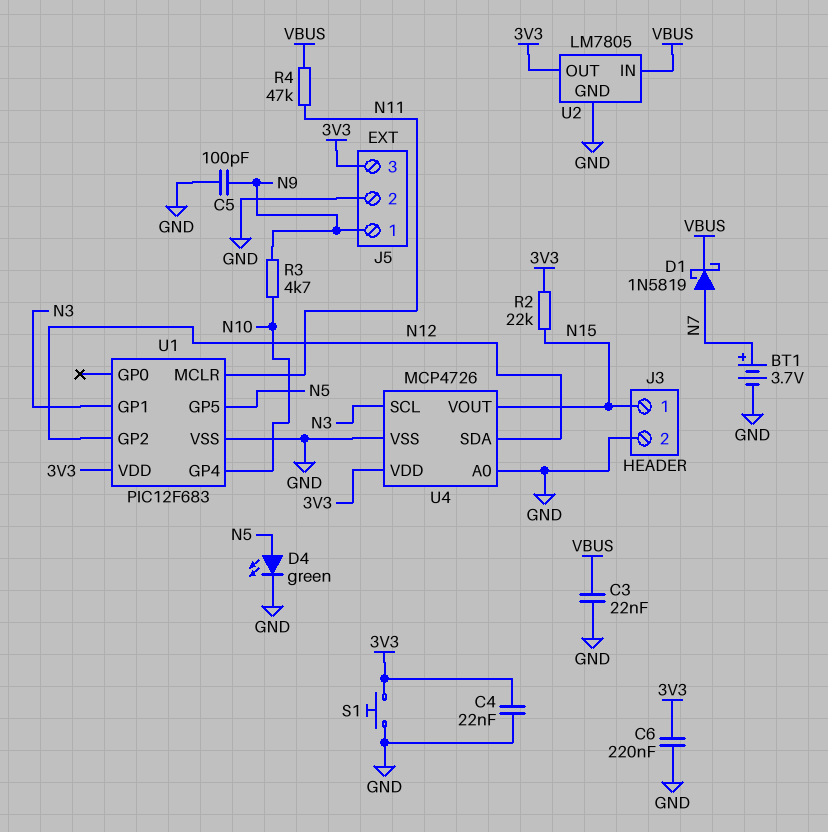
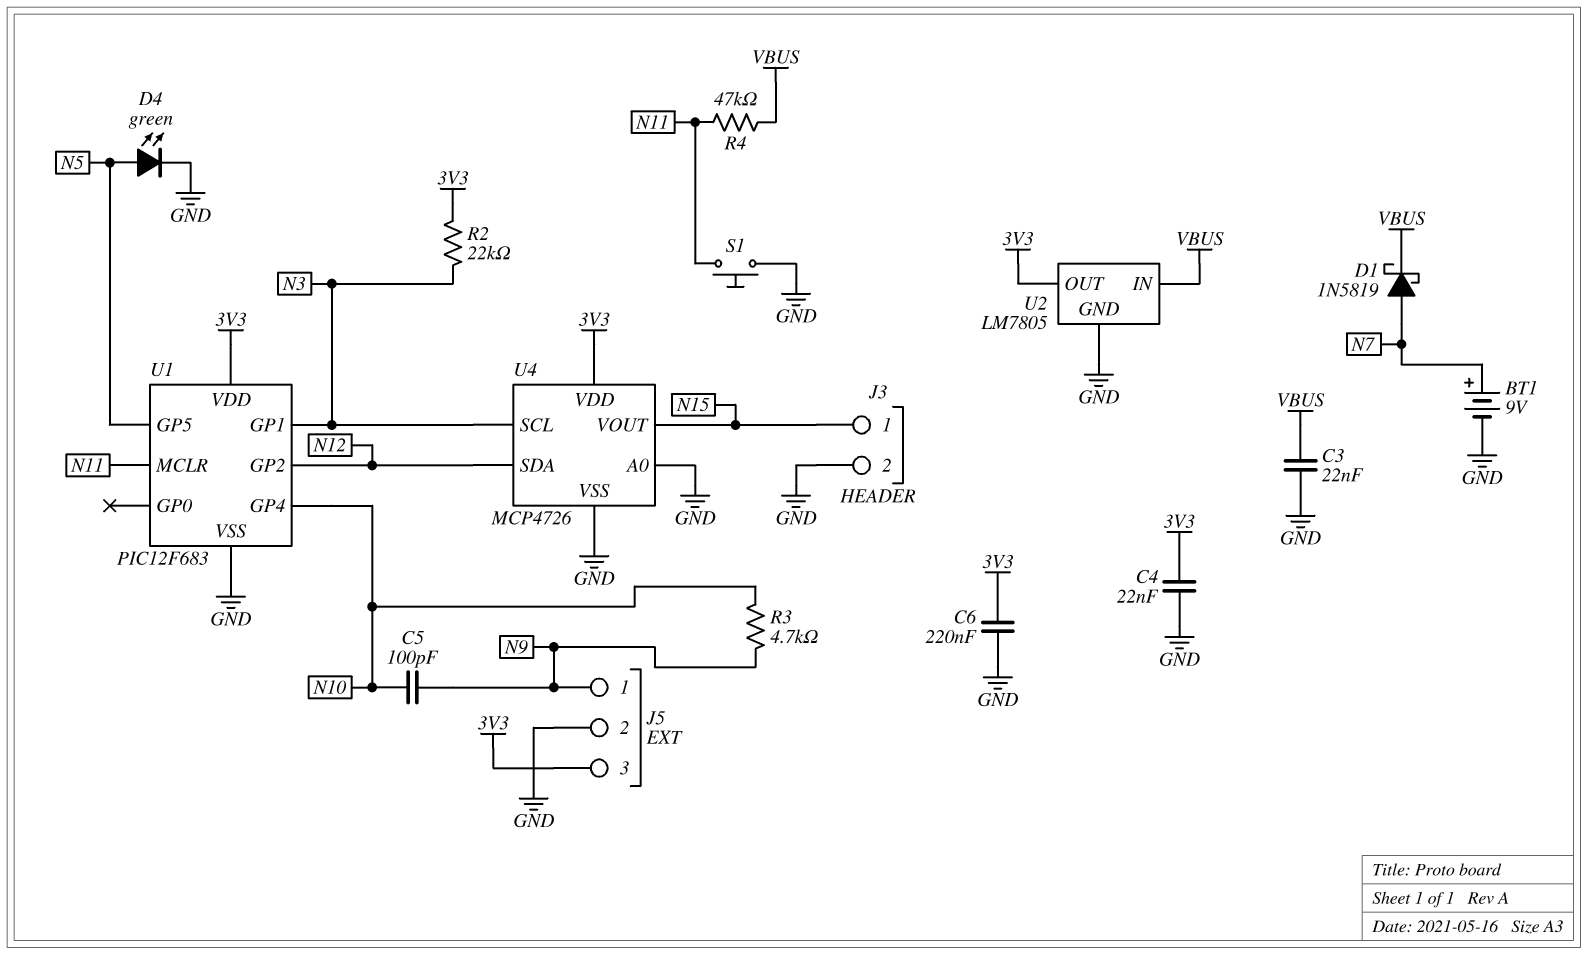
BT1: 3.7V (plus N7, minus GND) -> 9V (plus N7, minus GND)
C5: 100pF (GND, N9) -> 100pF (N9, N10)
R2: 22k (3V3, N15) -> 22k (3V3, N3)
S1: button (3V3, GND) -> button (GND, N11)

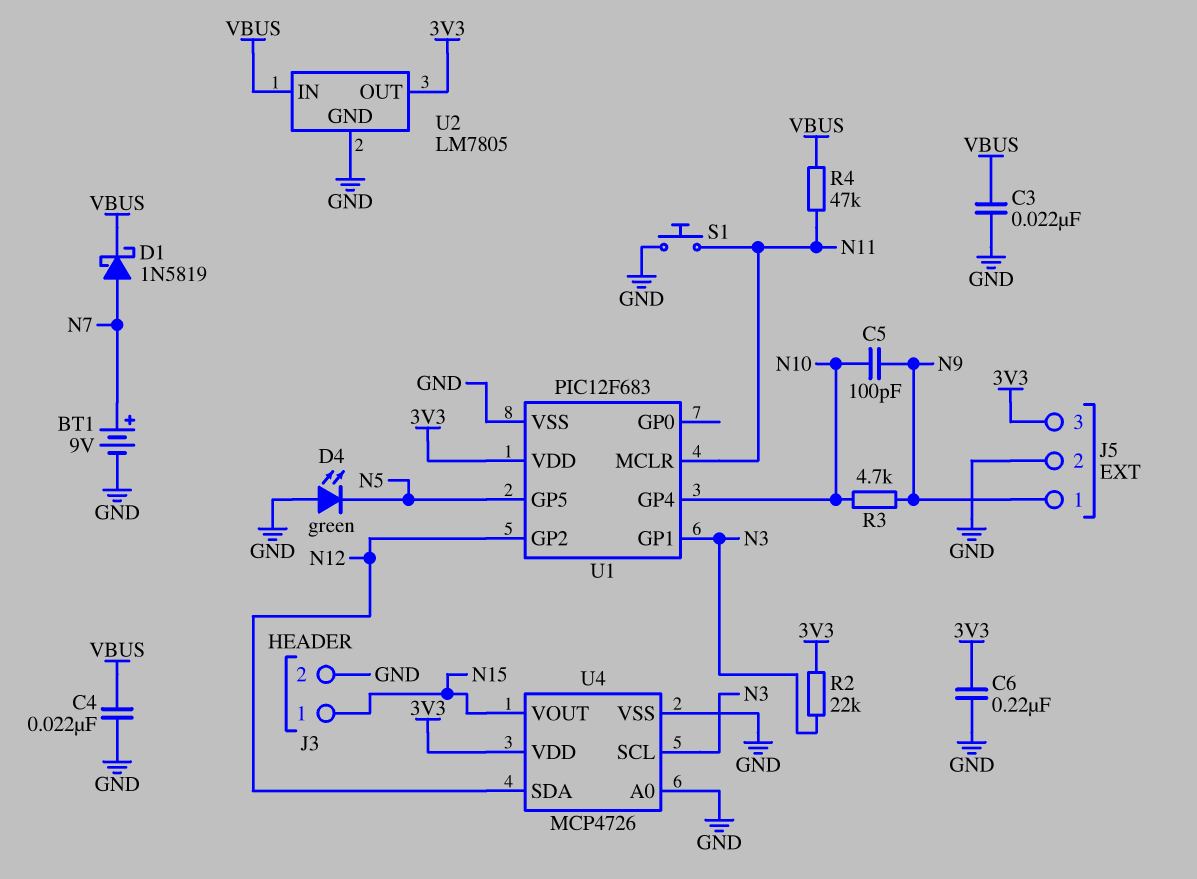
C4: 22nF (3V3, GND) -> 22nF (GND, VBUS)
D4: LED green (A N5, K GND) -> LED green (A GND, K N5)

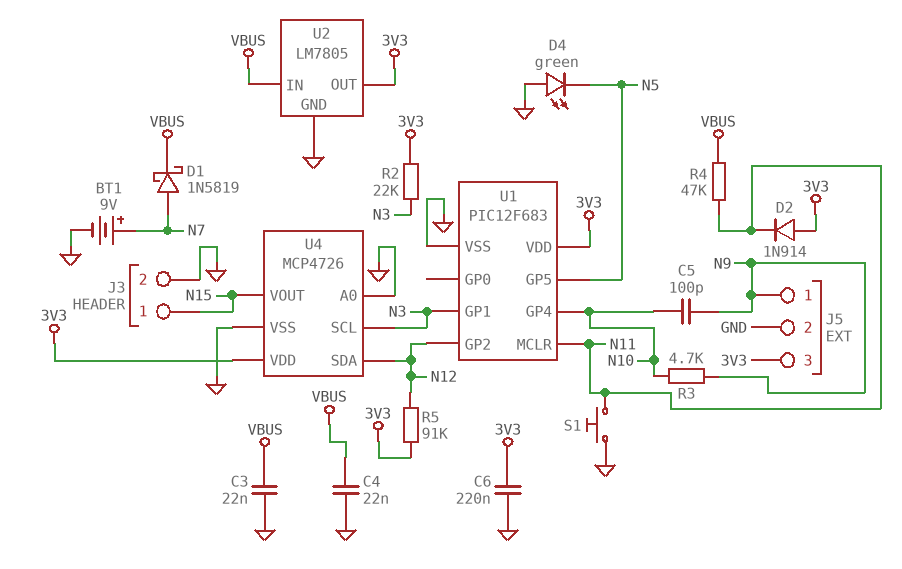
D2: none -> diode 1N914 (A 3V3, K N11)
R5: none -> 91k (3V3, N12)

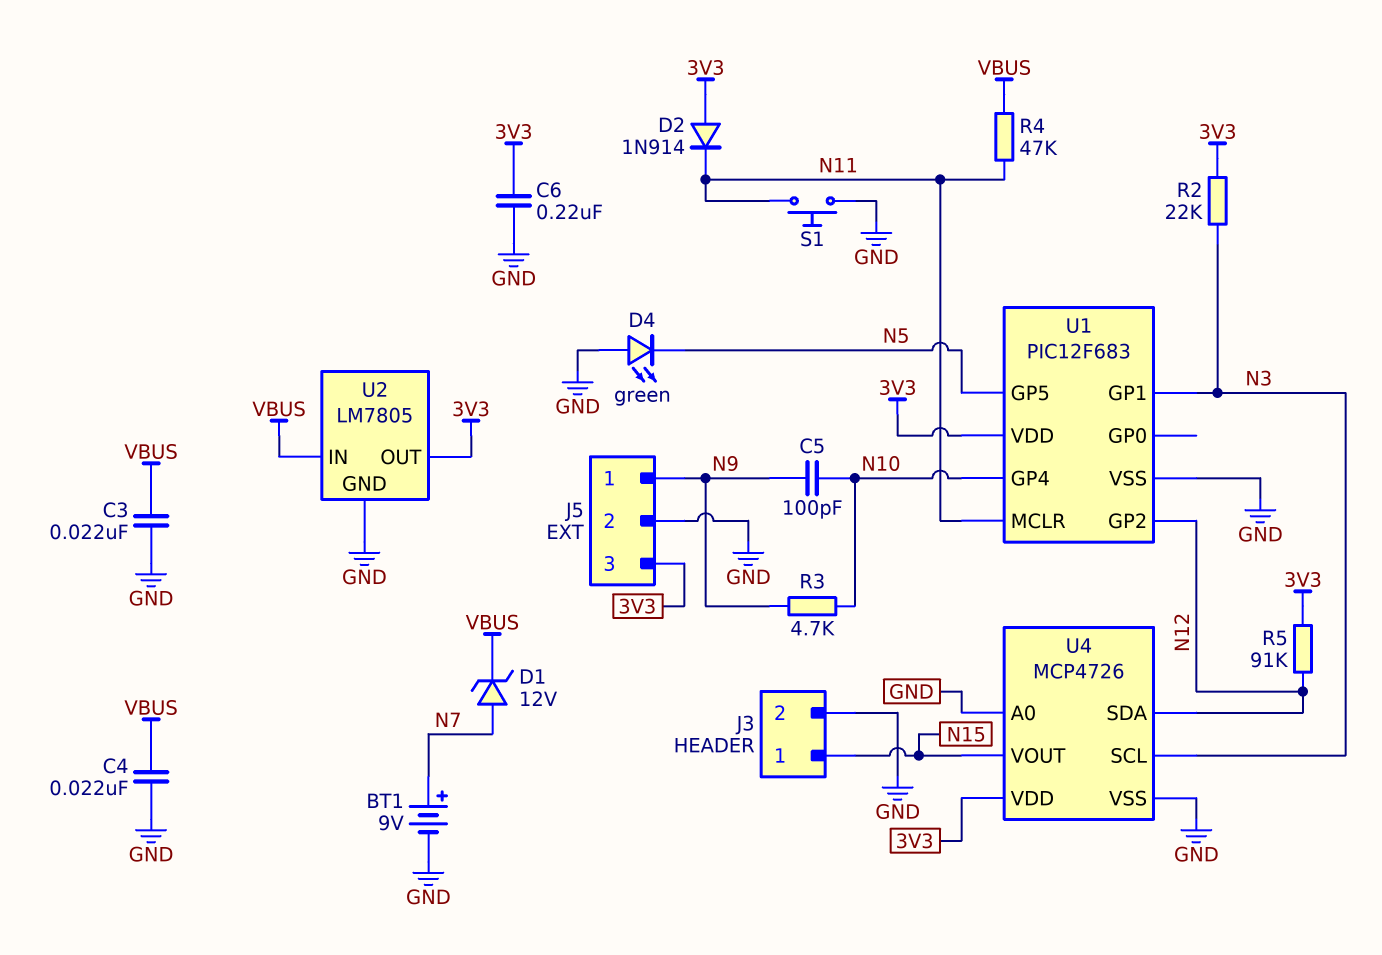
D1: schottky 1N5819 (A N7, K VBUS) -> zener 12V (A N7, K VBUS)

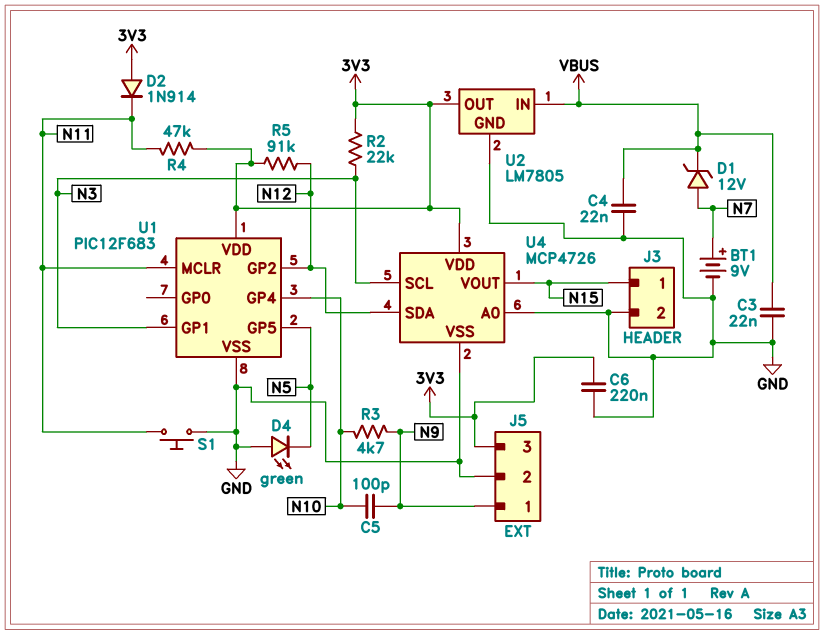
R4: 47k (N11, VBUS) -> 47k (3V3, N11)

